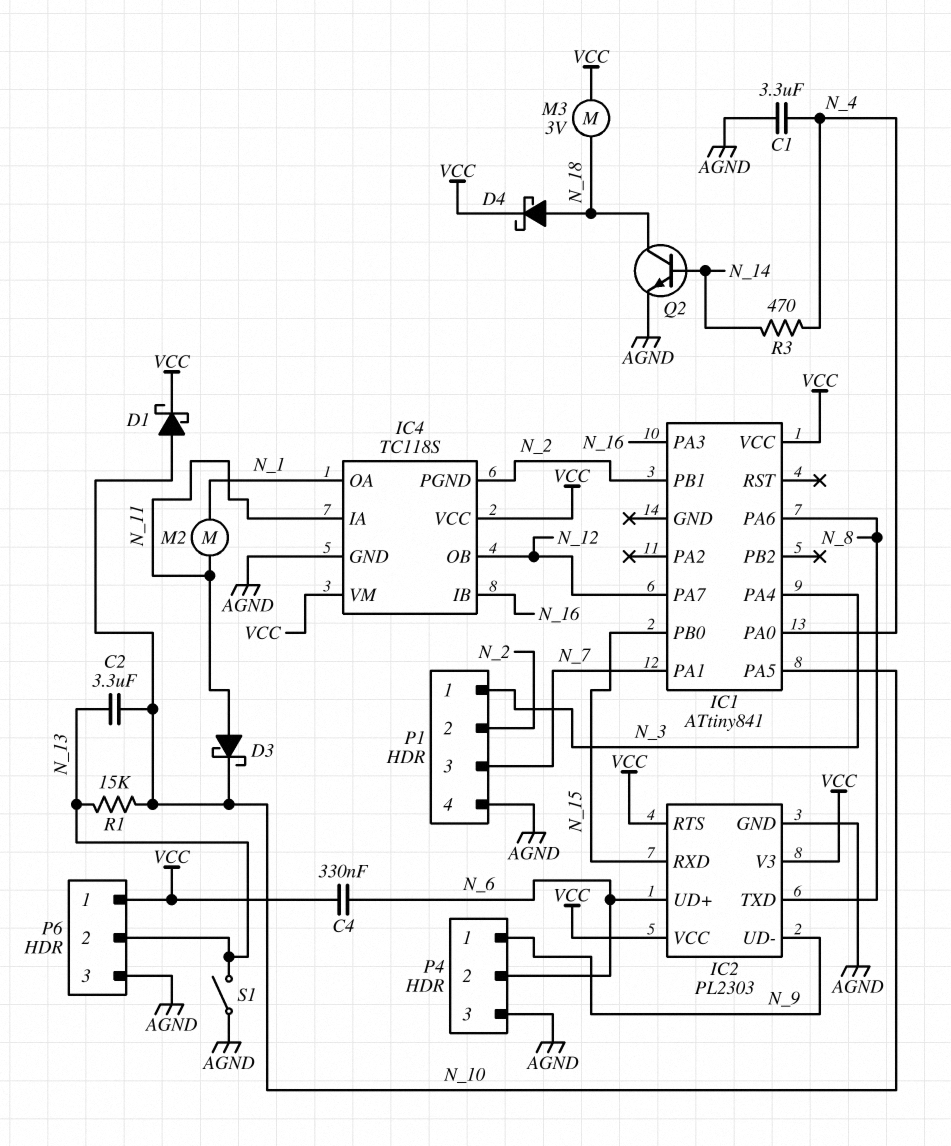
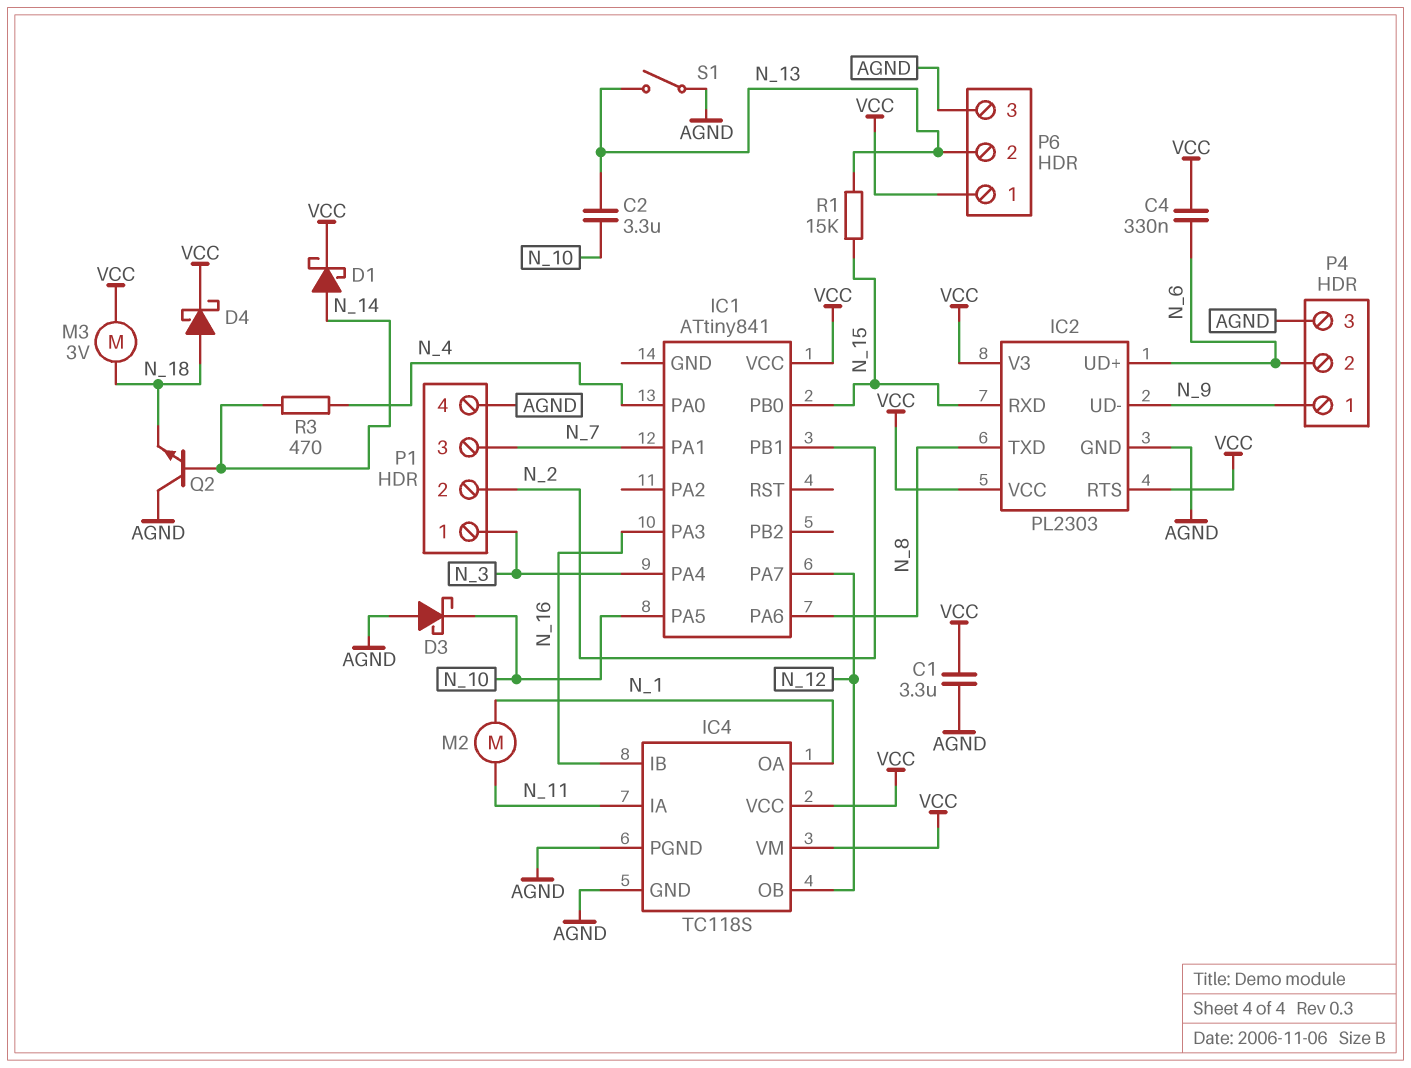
C1: 3.3uF (AGND, N_4) -> 3.3uF (AGND, VCC)
D1: schottky (A N_10, K VCC) -> schottky (A N_14, K VCC)
D3: schottky (A N_11, K N_10) -> schottky (A AGND, K N_10)
IC4 pin PGND: N_2 -> AGND
Q2: NPN (B N_14, C N_18, E AGND) -> NPN (B N_14, C AGND, E N_18)
R1: 15k (N_10, N_13) -> 15k (N_13, N_15)

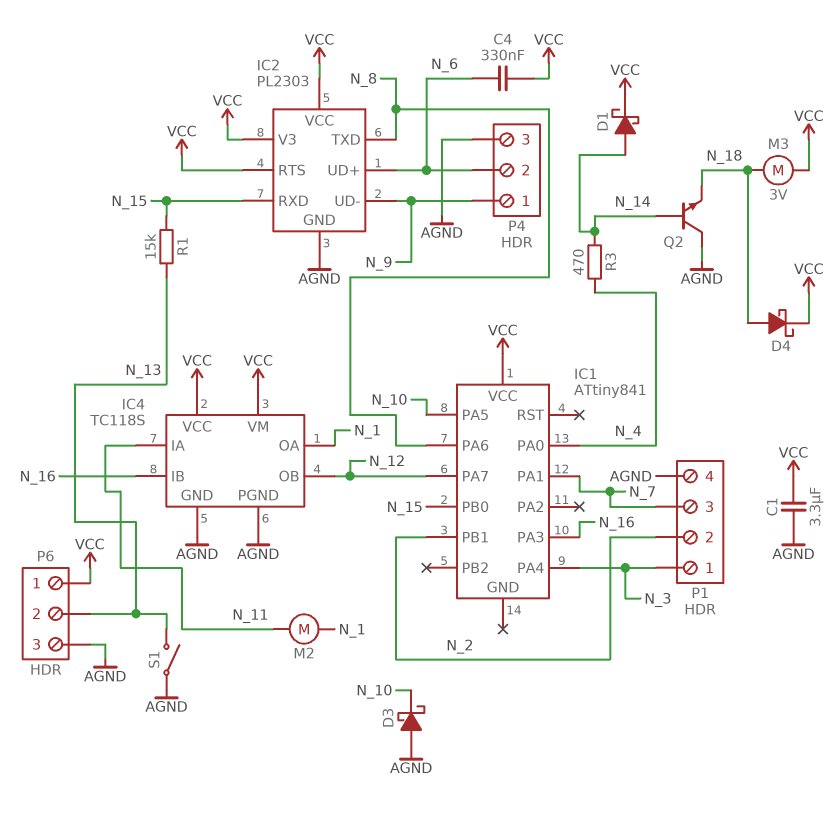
C2: 3.3uF (N_10, N_13) -> none

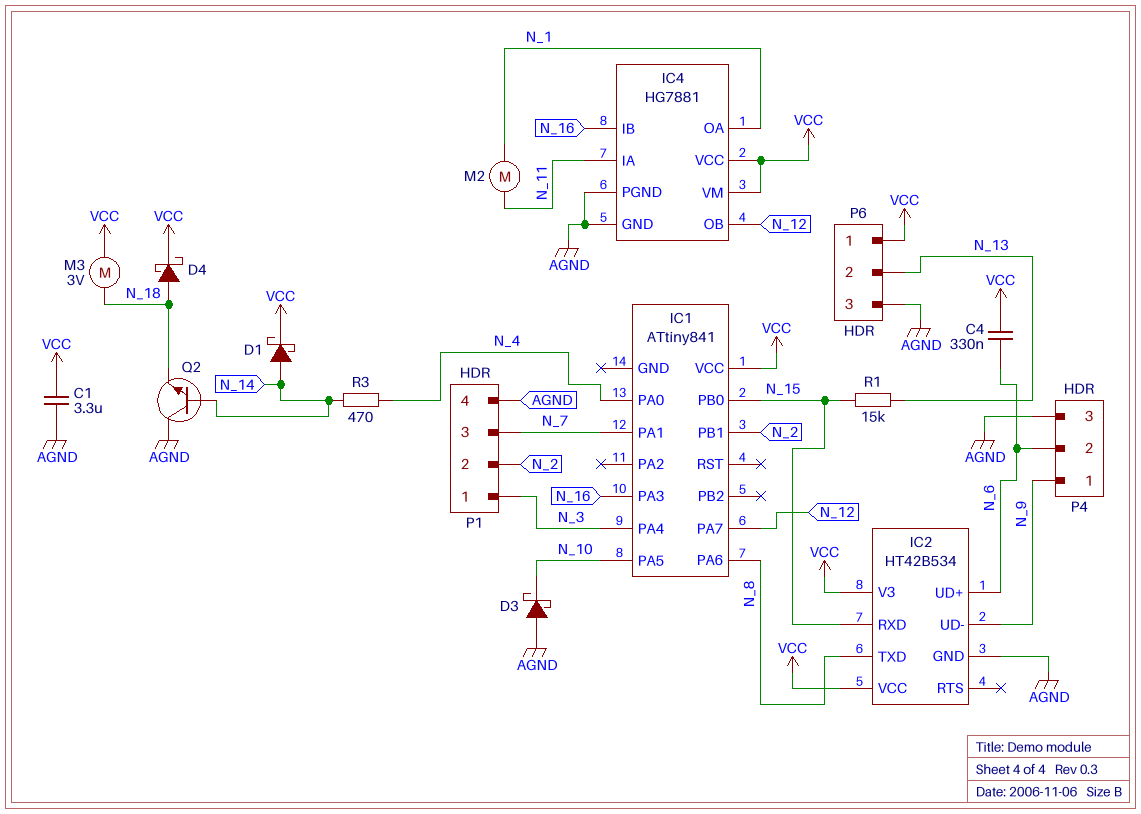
IC2: PL2303 -> HT42B534
IC2 pin RTS: VCC -> none
IC4: TC118S -> HG7881
S1: switch (AGND, N_13) -> none

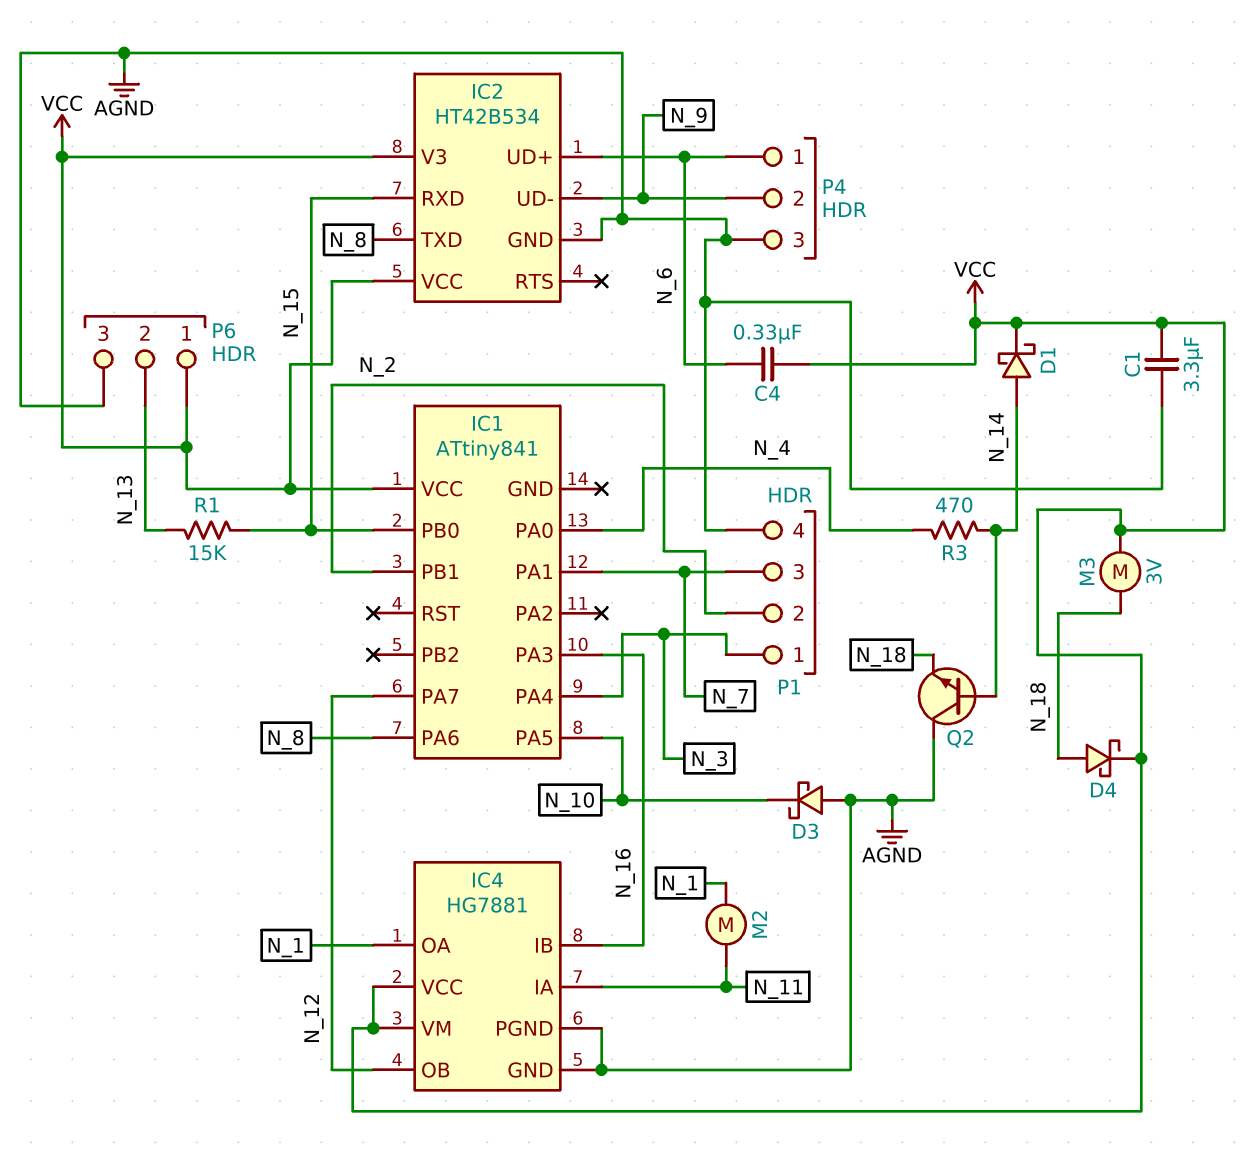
P4 pin 1: N_9 -> N_6
P4 pin 2: N_6 -> N_9

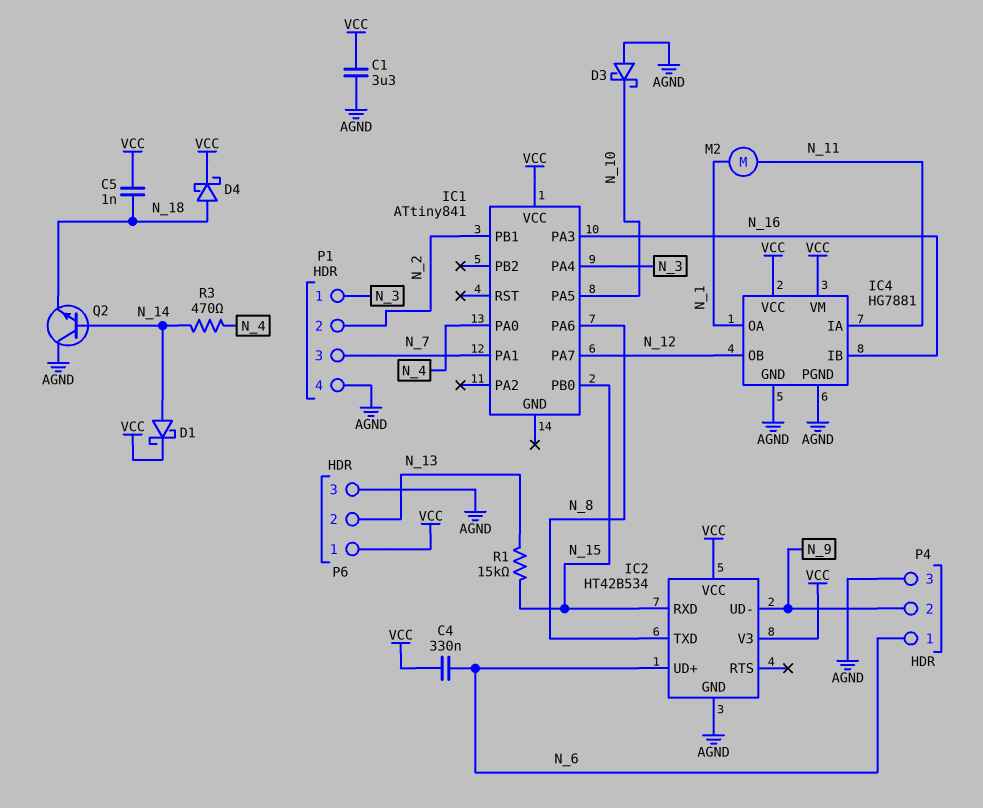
C5: none -> 1nF (N_18, VCC)
M3: motor 3V (N_18, VCC) -> none

